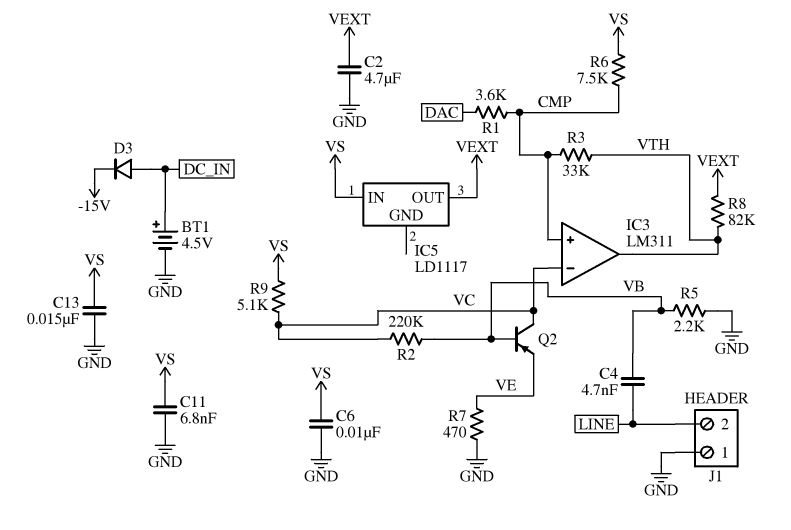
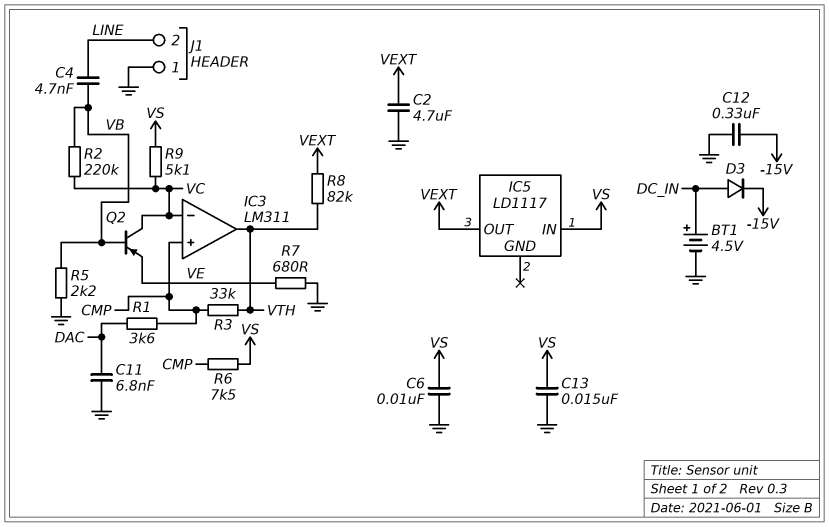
C11: 6.8nF (GND, VS) -> 6.8nF (DAC, GND)
C12: none -> 330nF (-15V, GND)
R7: 470 (GND, VE) -> 680 (GND, VE)

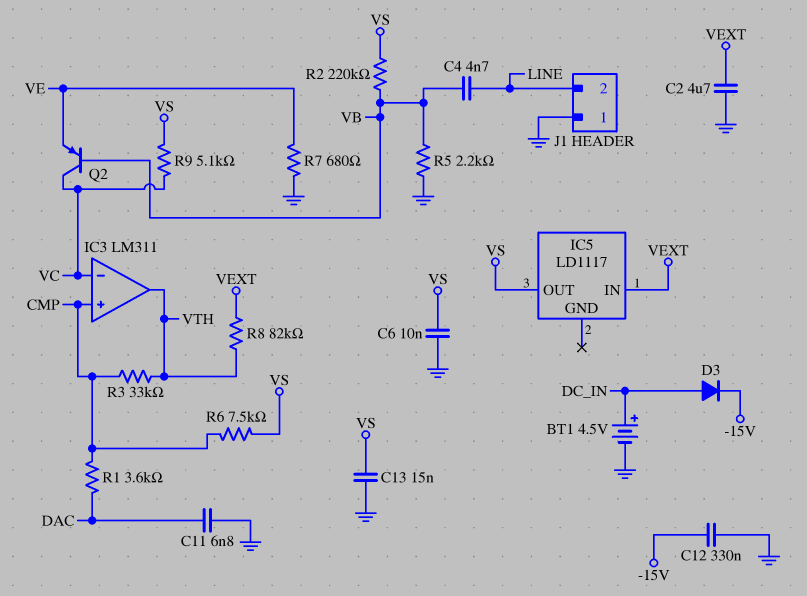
IC5 pin IN: VS -> VEXT
IC5 pin OUT: VEXT -> VS
R2: 220k (VB, VC) -> 220k (VB, VS)

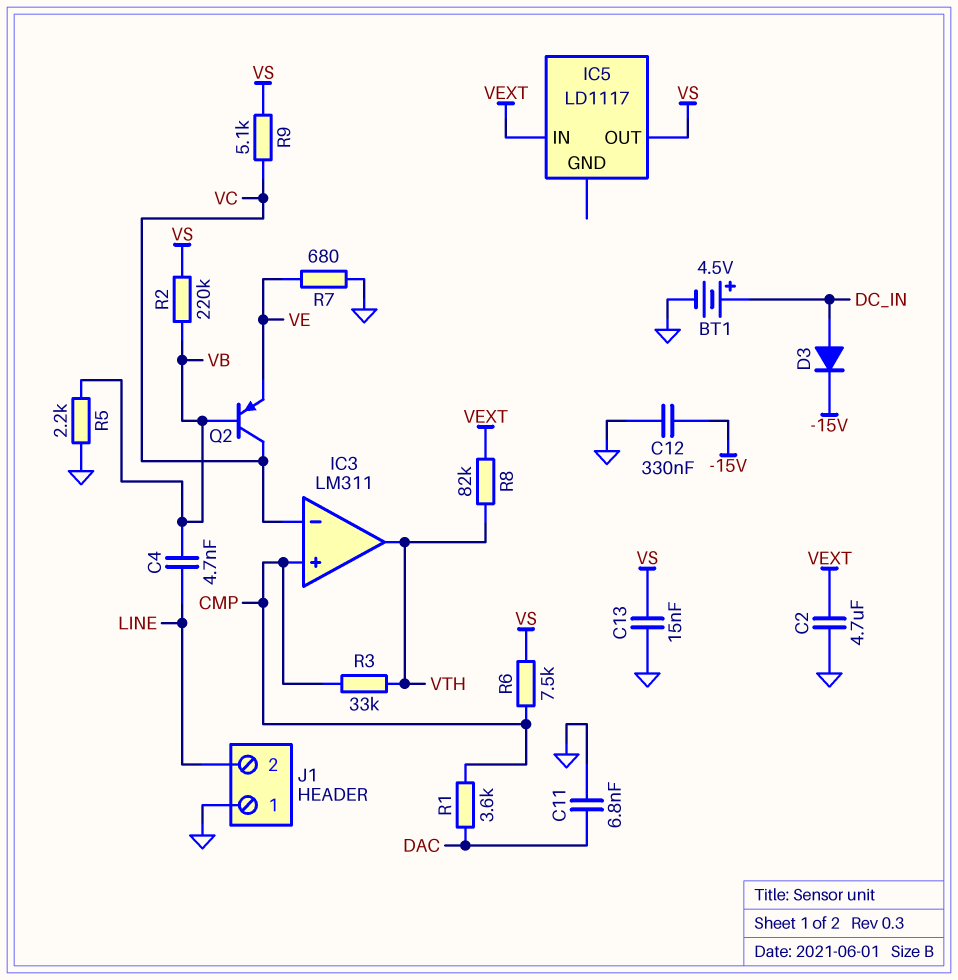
C6: 10nF (GND, VS) -> none

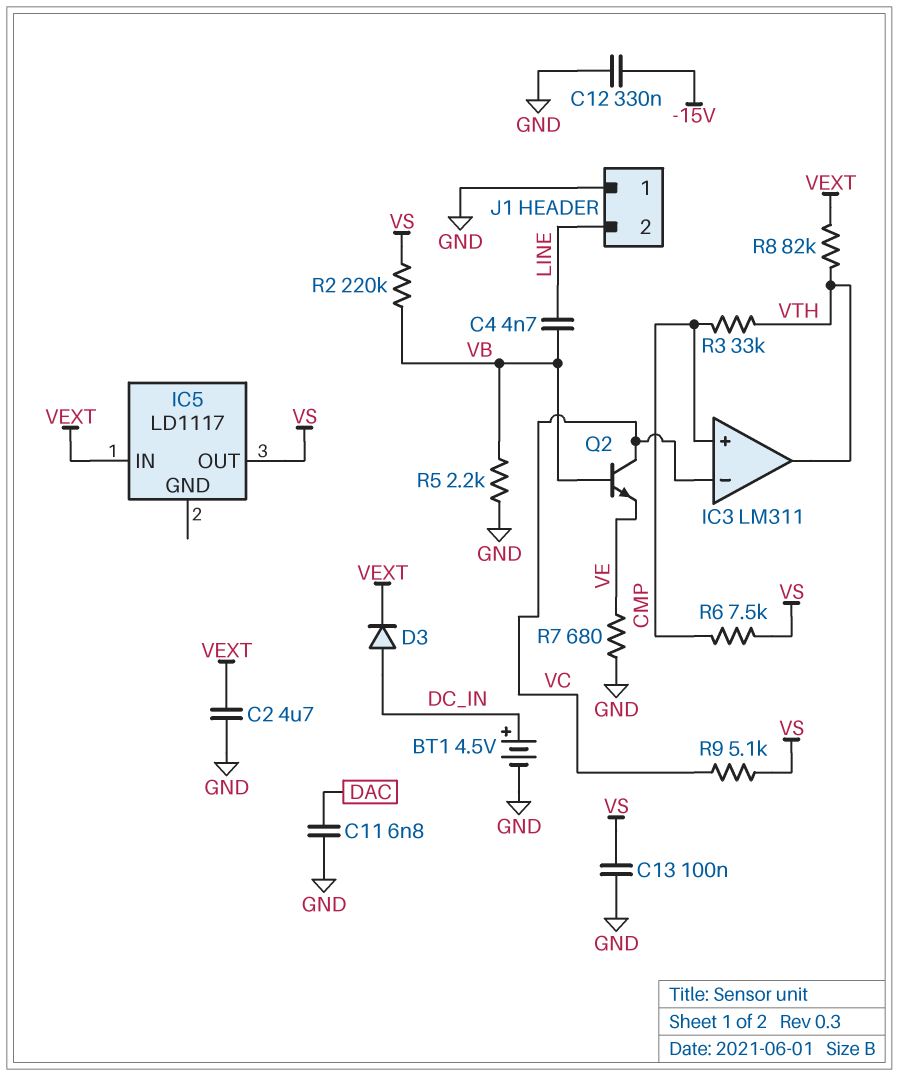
C13: 15nF (GND, VS) -> 100nF (GND, VS)
D3: diode (A DC_IN, K -15V) -> diode (A DC_IN, K VEXT)
Q2: PNP (B VB, C VC, E VE) -> NPN (B VB, C VC, E VE)
R1: 3.6k (CMP, DAC) -> none

